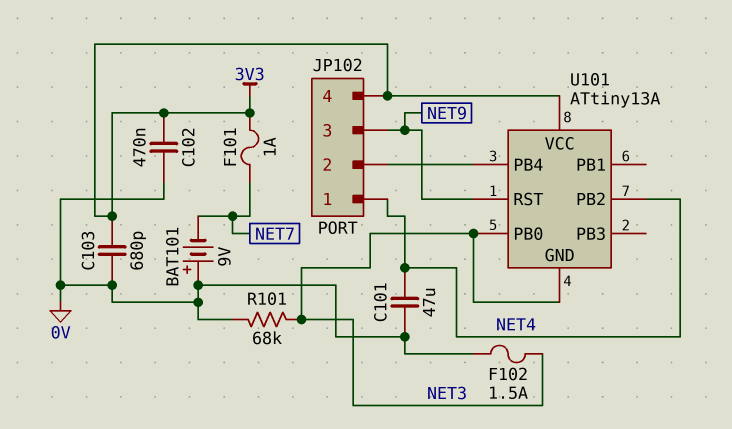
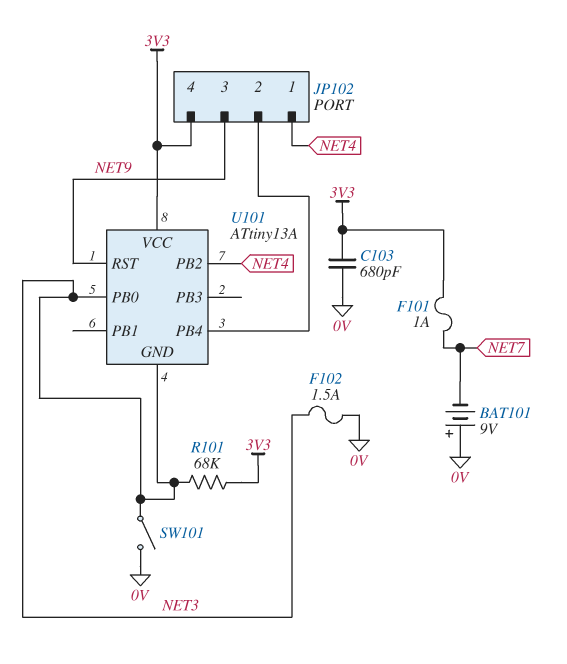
C101: 47uF (0V, NET4) -> none
C102: 470nF (0V, 3V3) -> none
R101: 68k (0V, NET3) -> 68k (3V3, NET3)
SW101: none -> switch (0V, NET3)

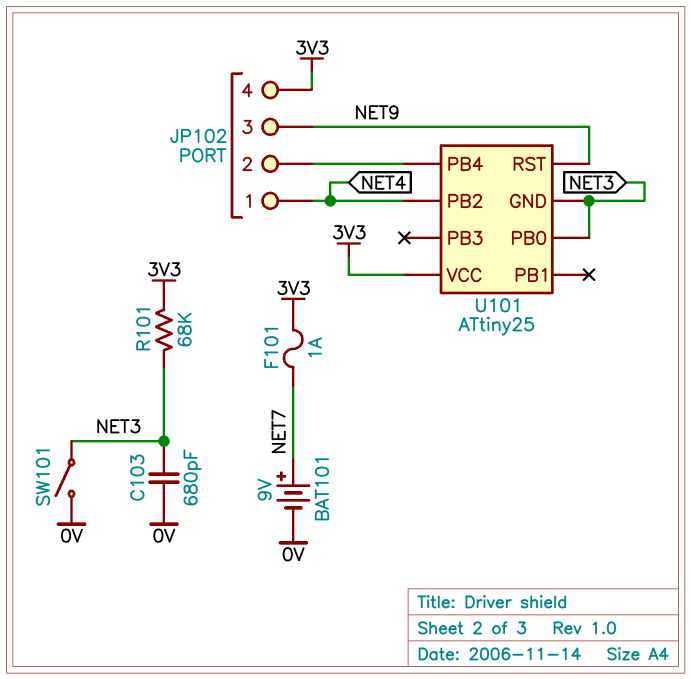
BAT101: 9V (plus 0V, minus NET7) -> 9V (plus NET7, minus 0V)
C103: 680pF (0V, 3V3) -> 680pF (0V, NET3)
F102: 1.5A (0V, NET3) -> none
U101: ATtiny13A -> ATtiny25

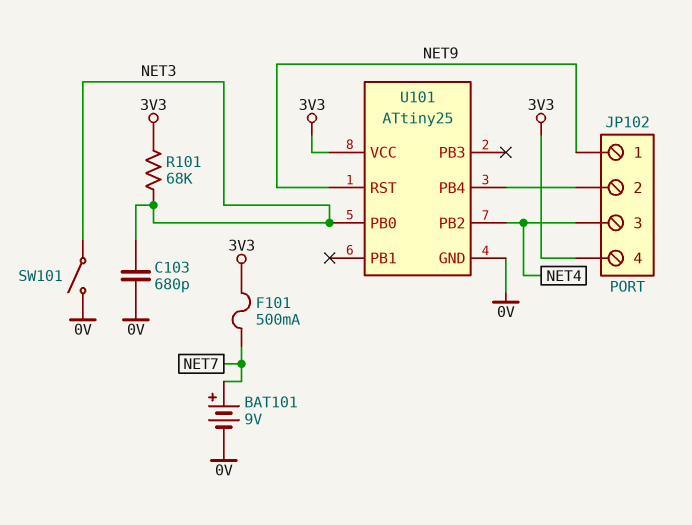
F101: 1A (3V3, NET7) -> 500mA (3V3, NET7)
JP102 pin 1: NET4 -> NET9
JP102 pin 3: NET9 -> NET4
U101 pin GND: NET3 -> 0V

